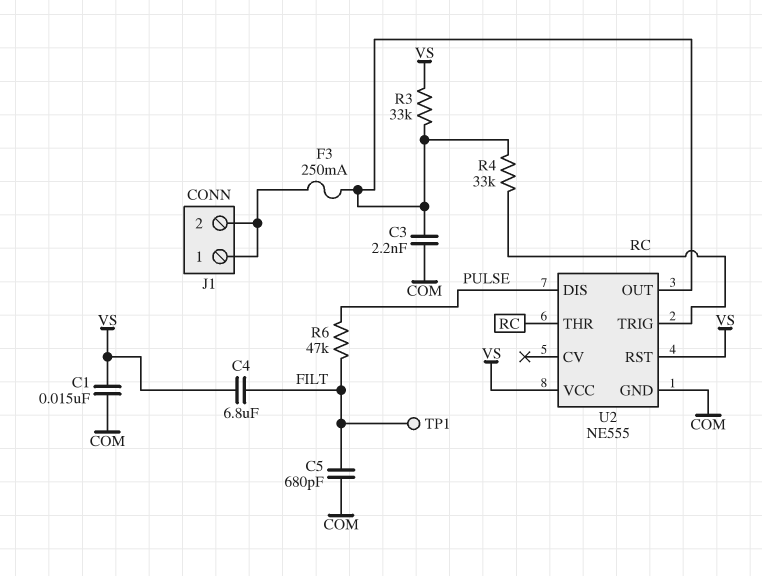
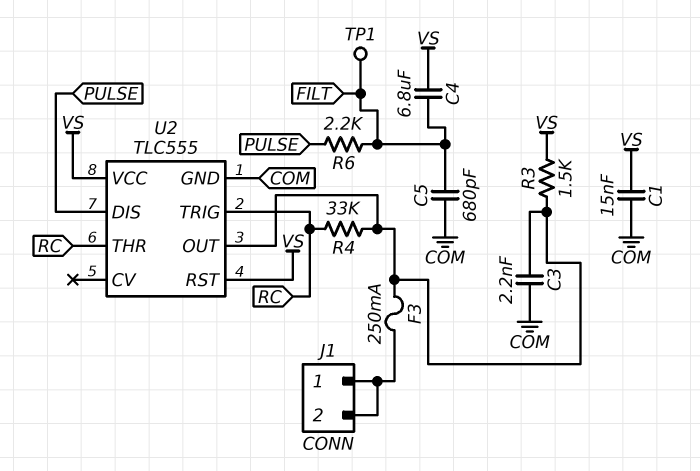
R3: 33k (U2/OUT, VS) -> 1.5k (U2/OUT, VS)
R6: 47k (FILT, PULSE) -> 2.2k (FILT, PULSE)
U2: NE555 -> TLC555

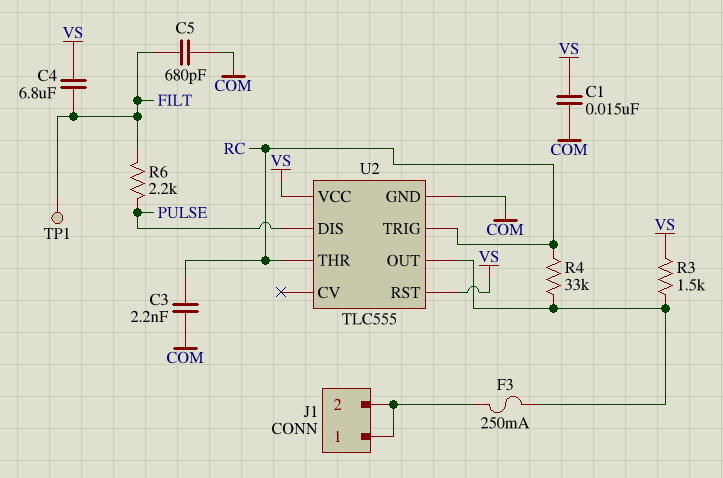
C3: 2.2nF (COM, U2/OUT) -> 2.2nF (COM, RC)

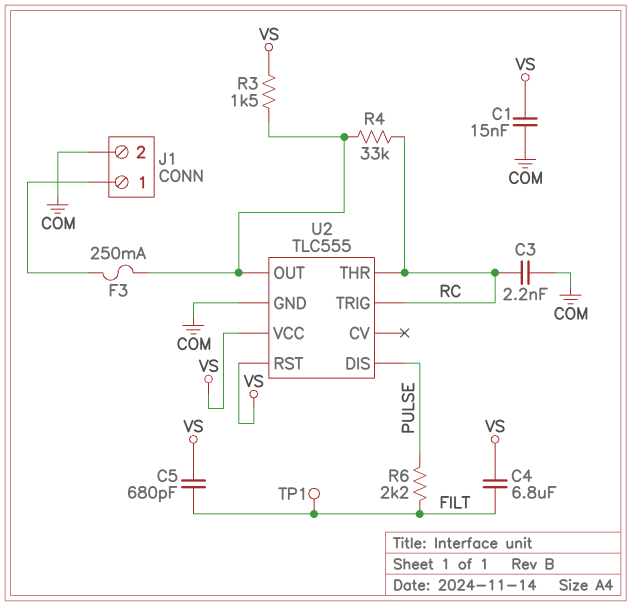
C5: 680pF (COM, FILT) -> 680pF (FILT, VS)
J1 pin 2: J1/1 -> COM

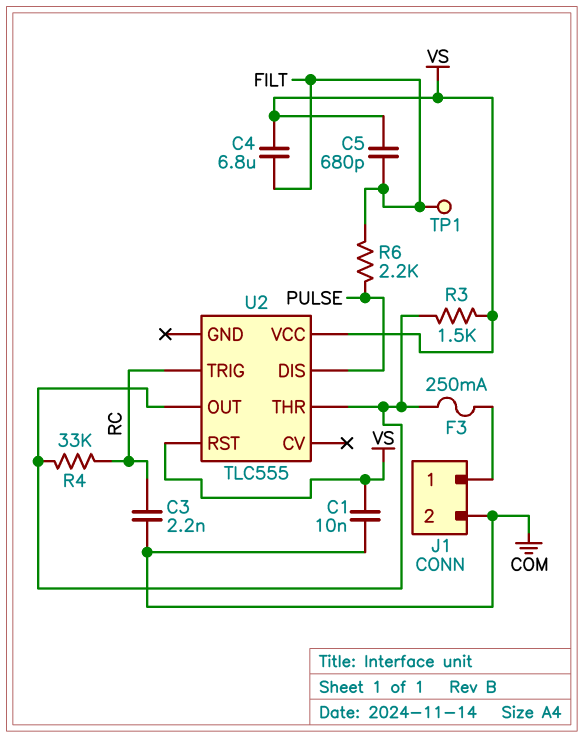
C1: 15nF (COM, VS) -> 10nF (COM, VS)
U2 pin GND: COM -> none
U2 pin THR: RC -> U2/OUT

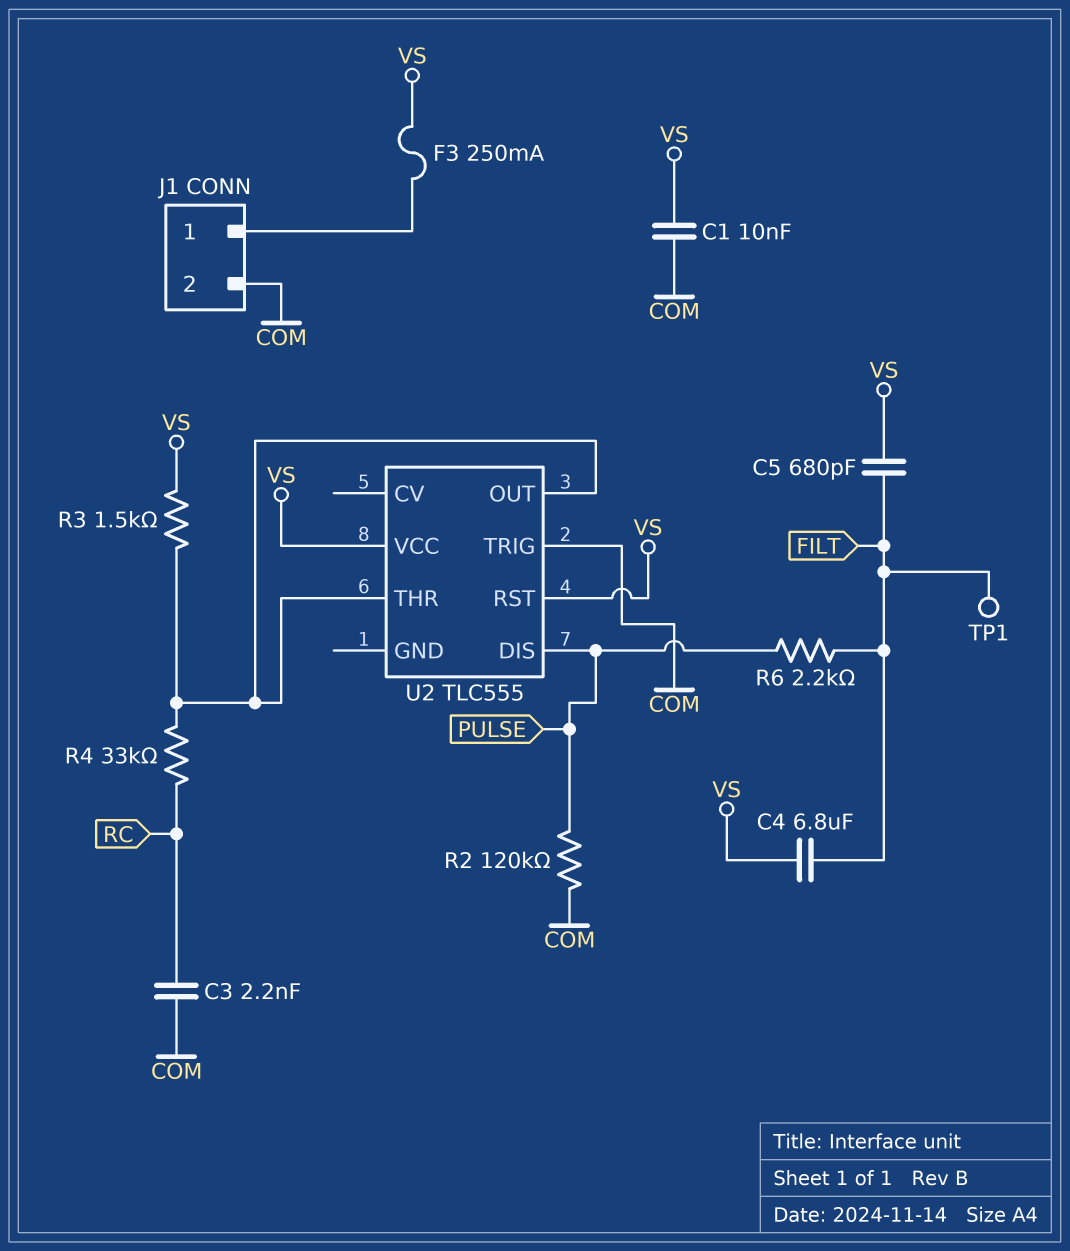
F3: 250mA (J1/1, U2/OUT) -> 250mA (J1/1, VS)
R2: none -> 120k (COM, PULSE)
U2 pin TRIG: RC -> COM

